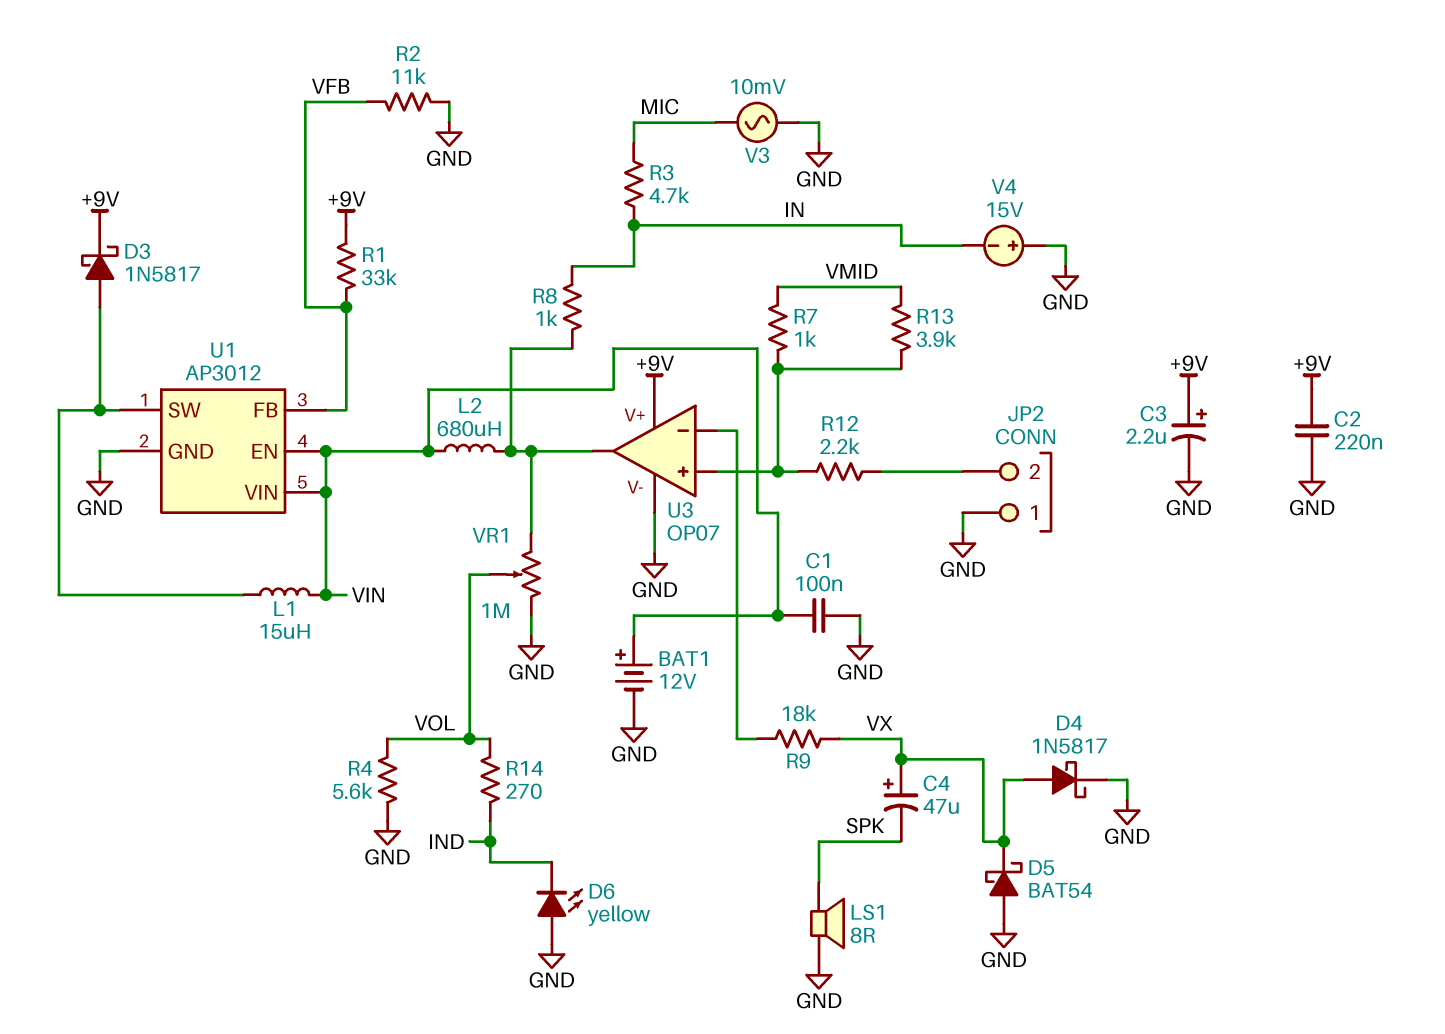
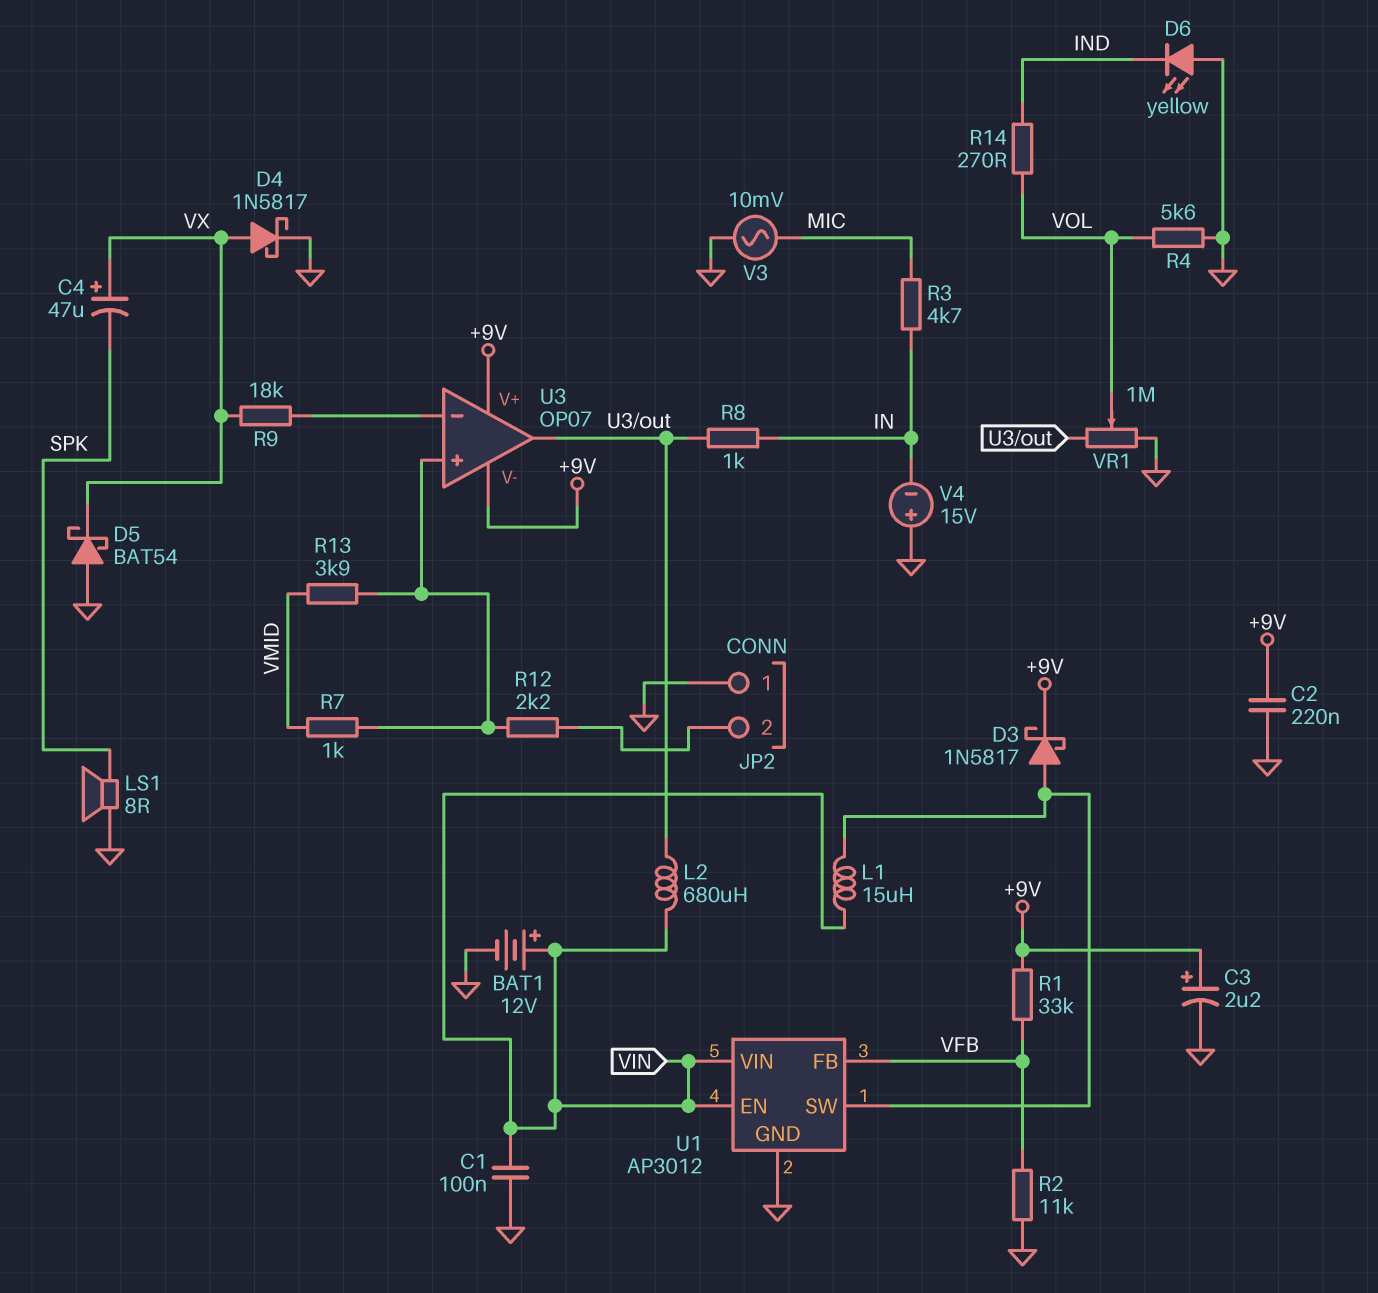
U3 pin V-: GND -> +9V

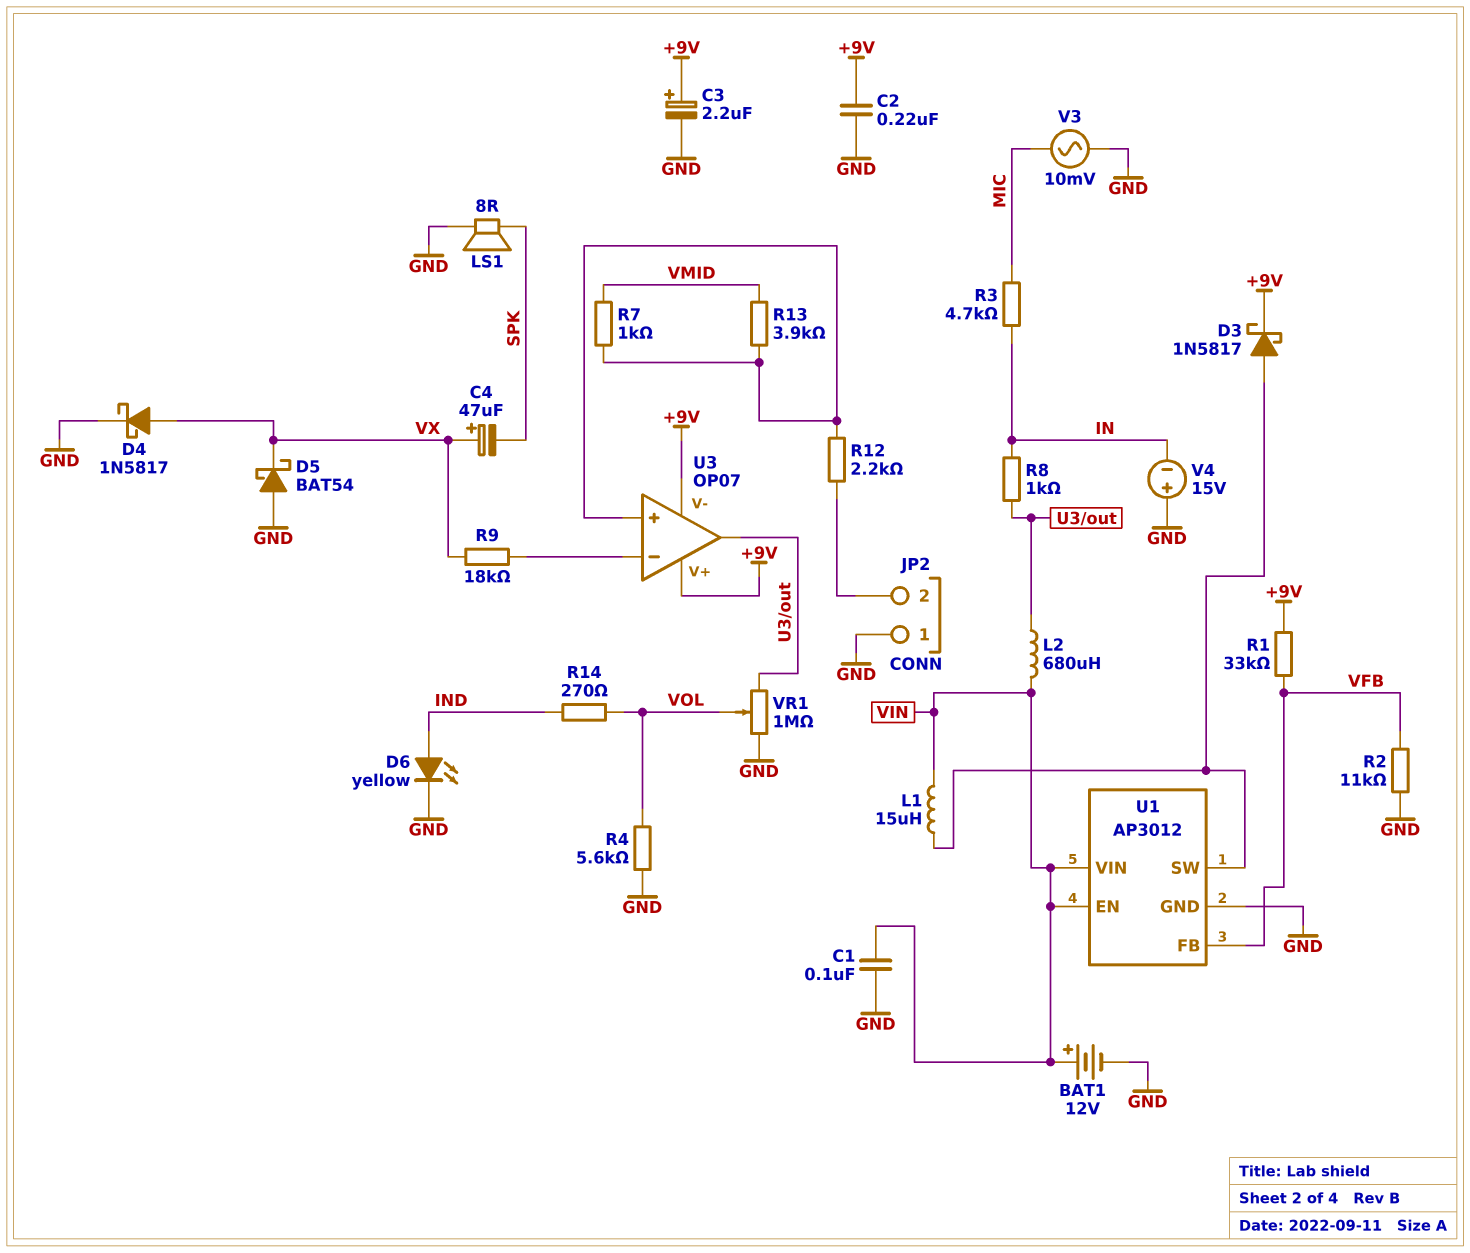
D6: LED yellow (A GND, K IND) -> LED yellow (A IND, K GND)

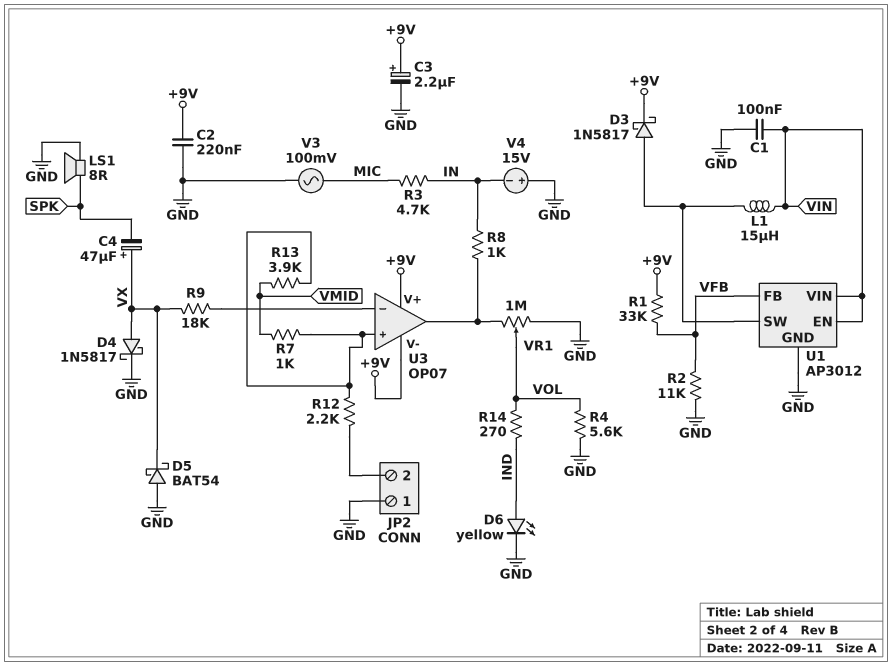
BAT1: 12V (plus VIN, minus GND) -> none
L2: 680uH (U3/out, VIN) -> none
V3: AC 10mV (GND, MIC) -> AC 100mV (GND, MIC)

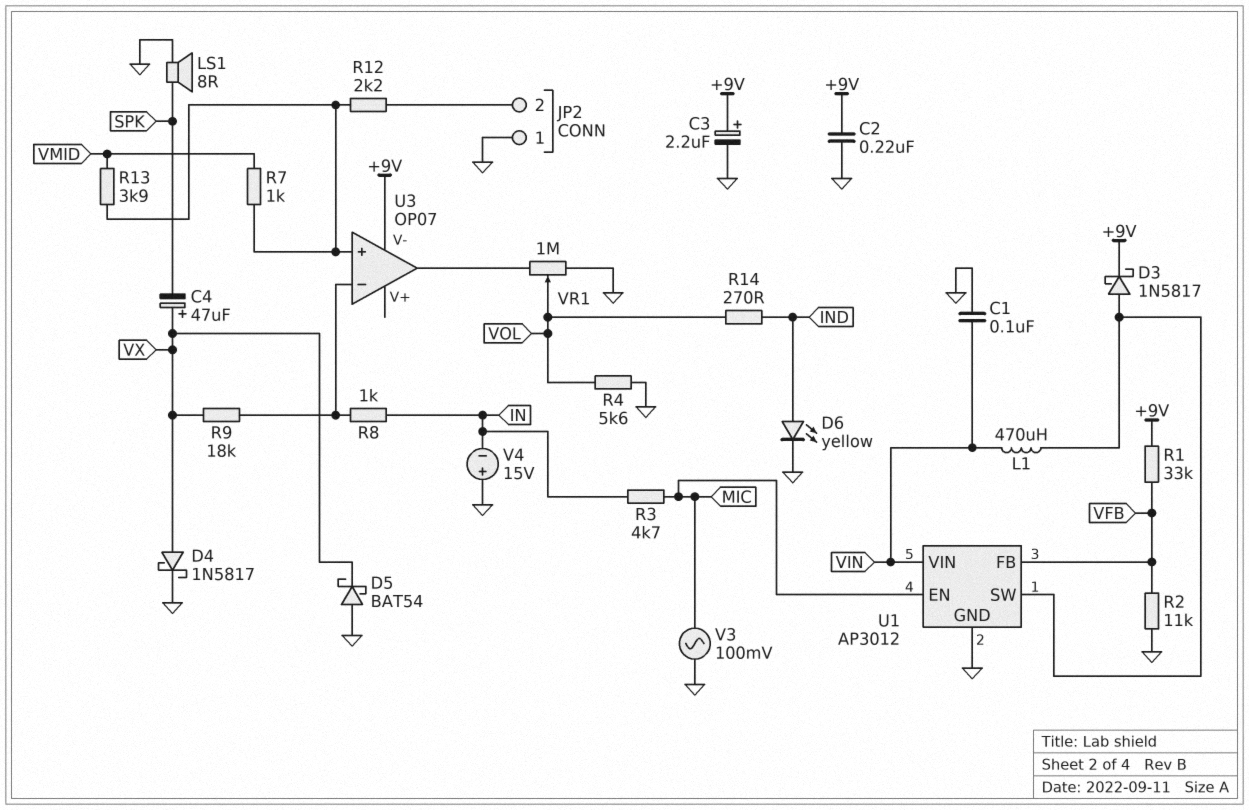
L1: 15uH (U1/SW, VIN) -> 470uH (U1/SW, VIN)
R8: 1k (IN, U3/out) -> 1k (IN, U3/in-)
U1 pin EN: VIN -> MIC
U3 pin V+: +9V -> none

